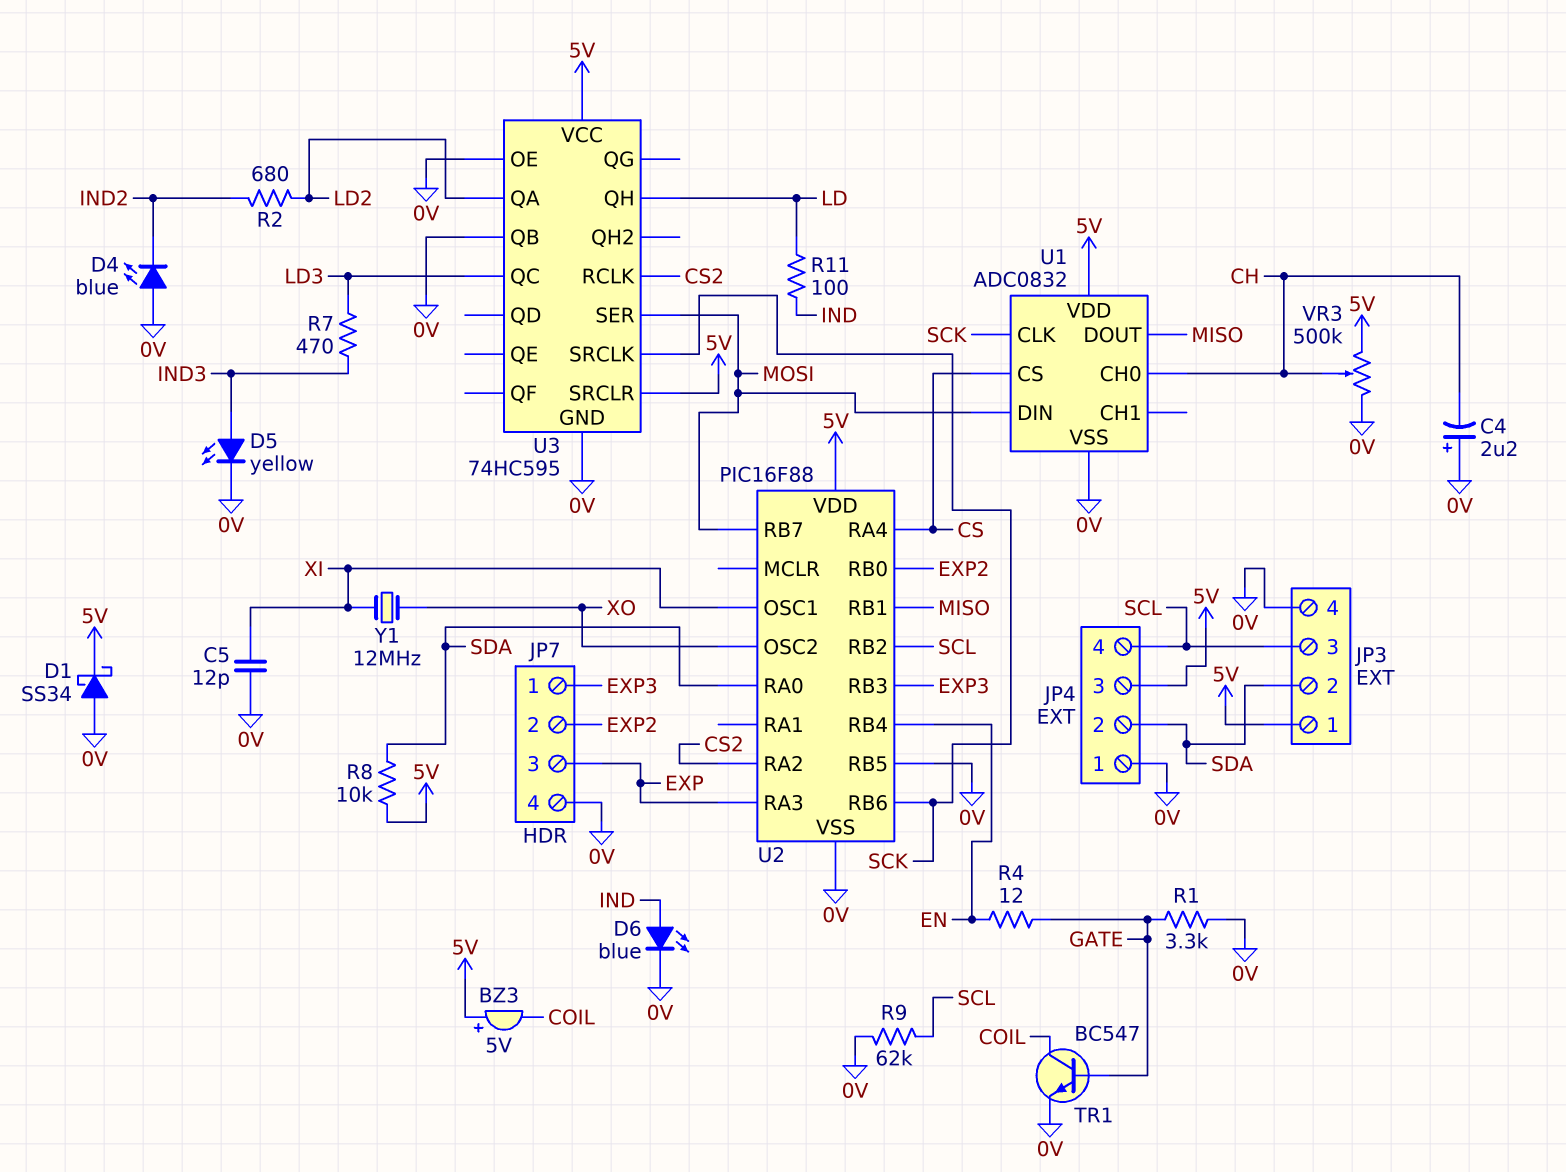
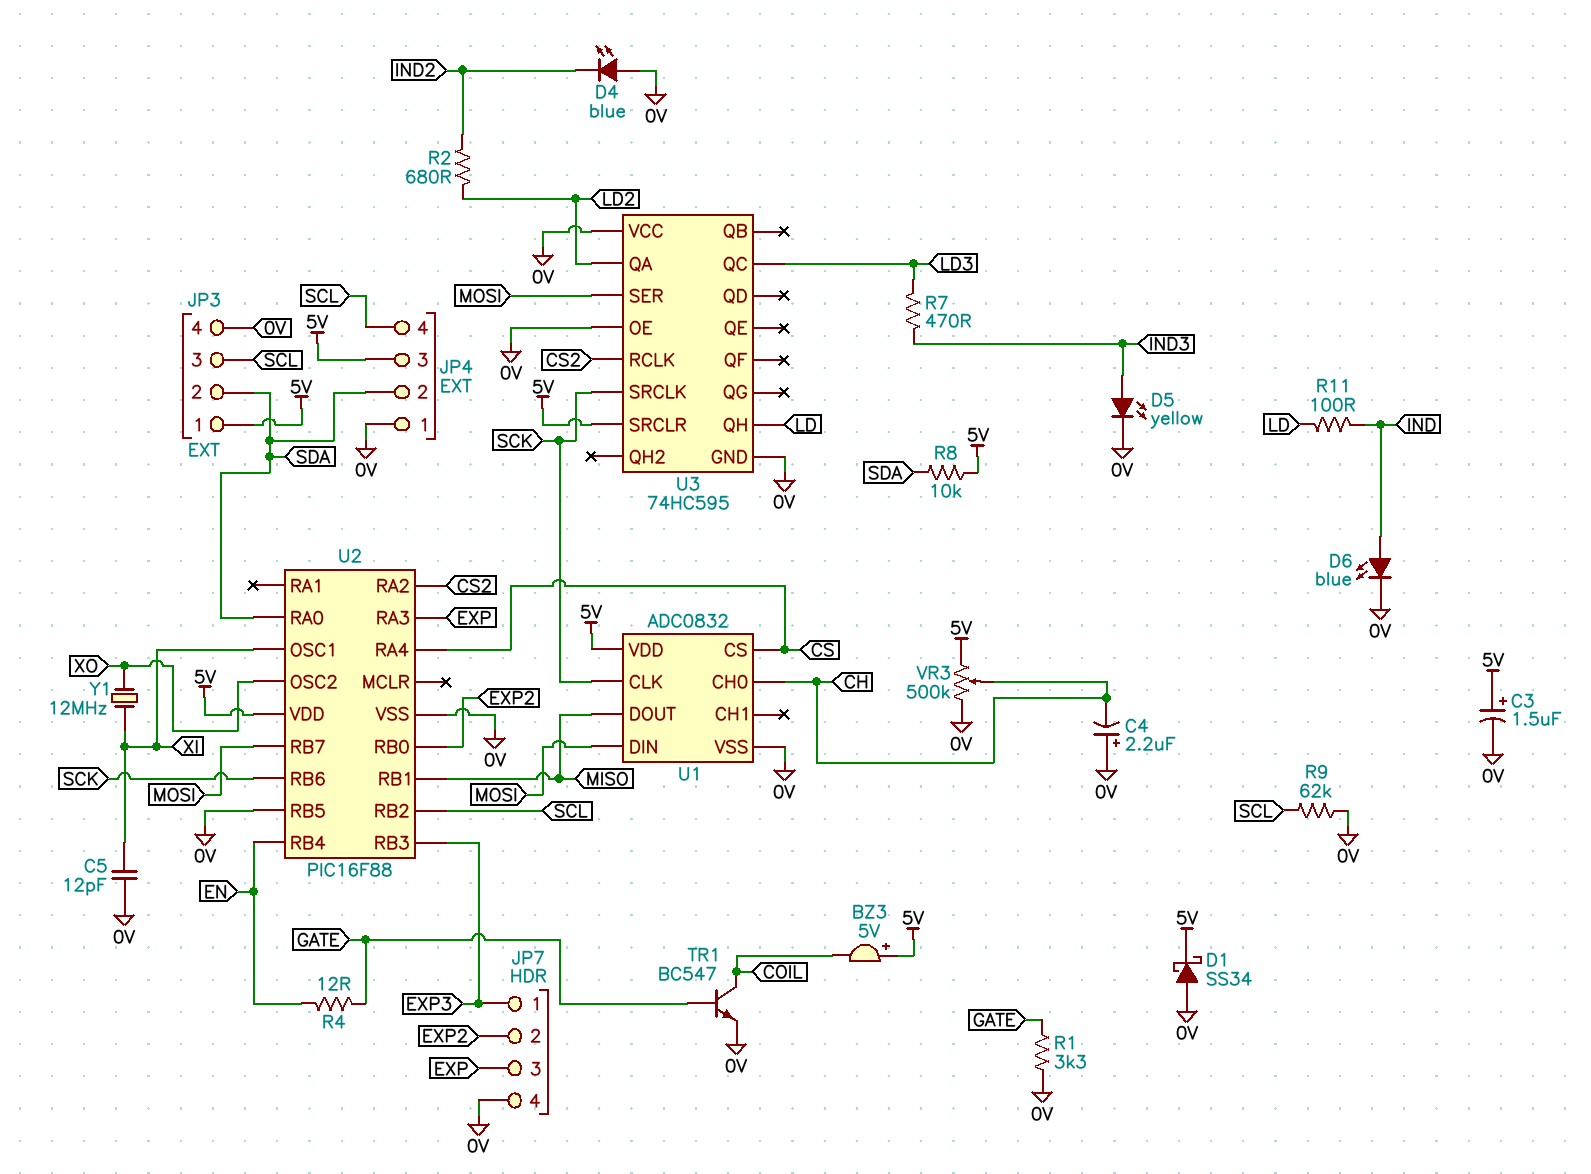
C3: none -> 1.5uF (plus 5V, minus 0V)
U3 pin QB: 0V -> none
U3 pin VCC: 5V -> 0V

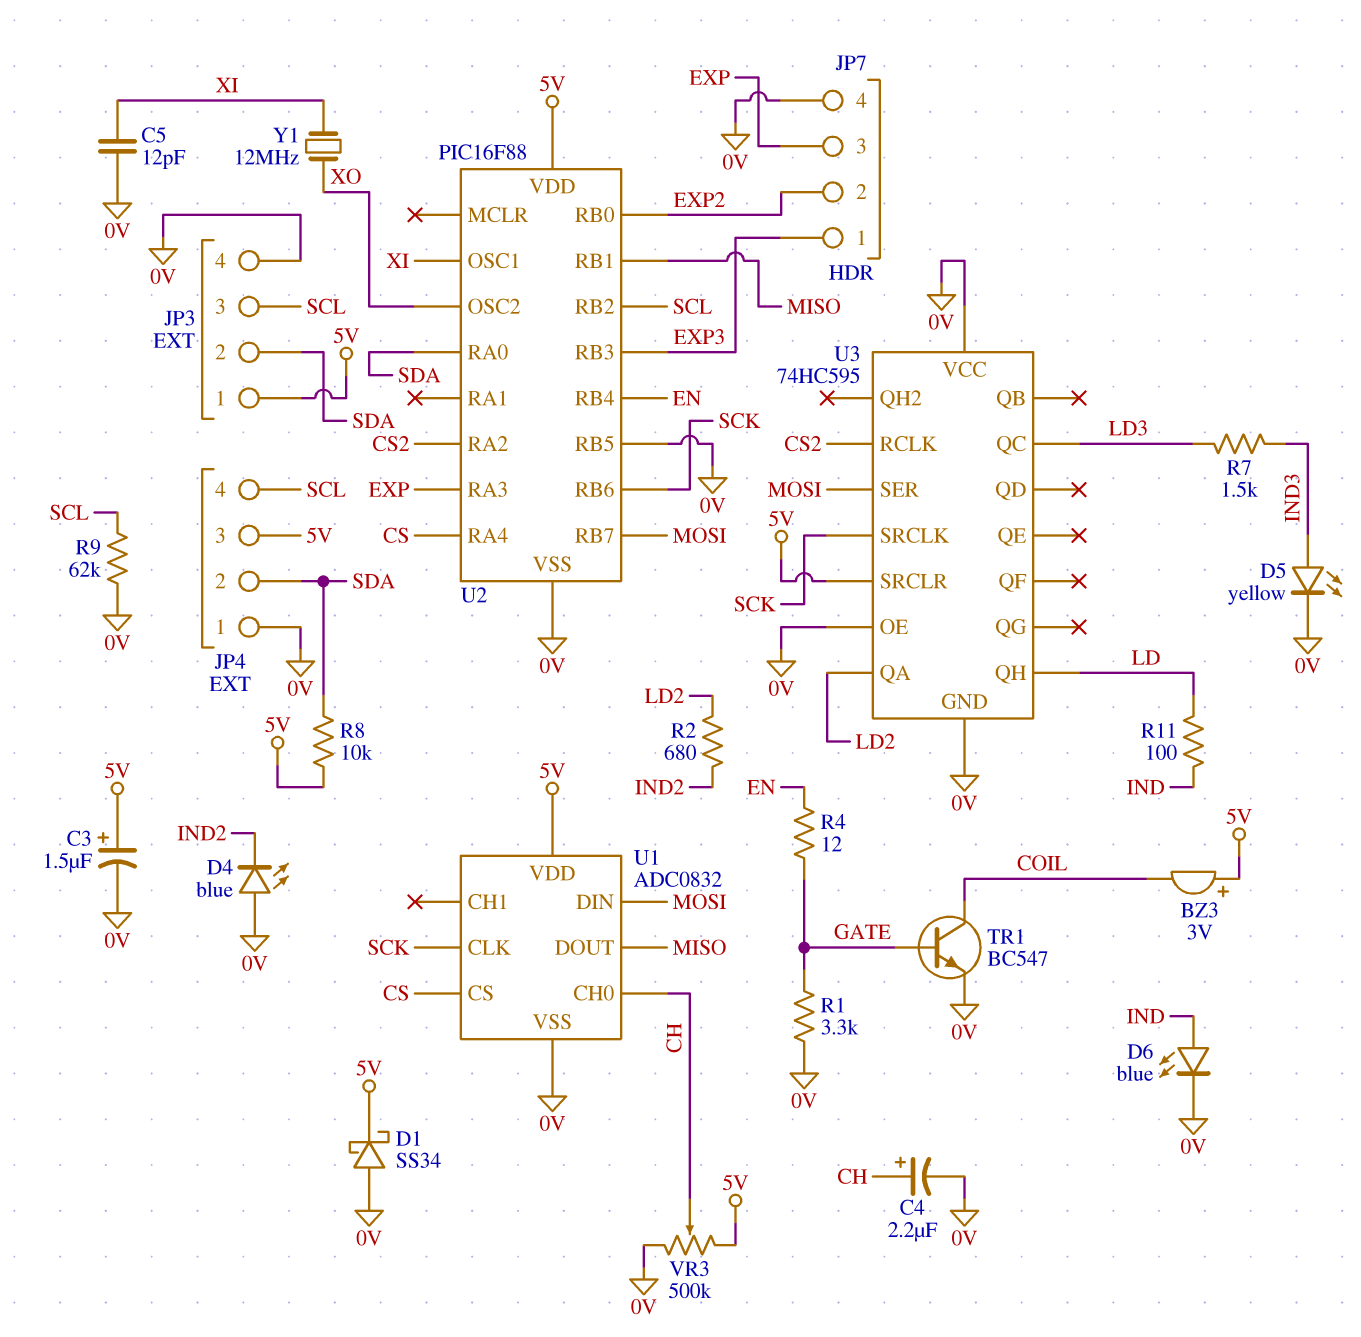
BZ3: buzzer 5V (plus 5V, minus COIL) -> buzzer 3V (plus 5V, minus COIL)
C4: 2.2uF (plus 0V, minus CH) -> 2.2uF (plus CH, minus 0V)
R7: 470 (IND3, LD3) -> 1.5k (IND3, LD3)

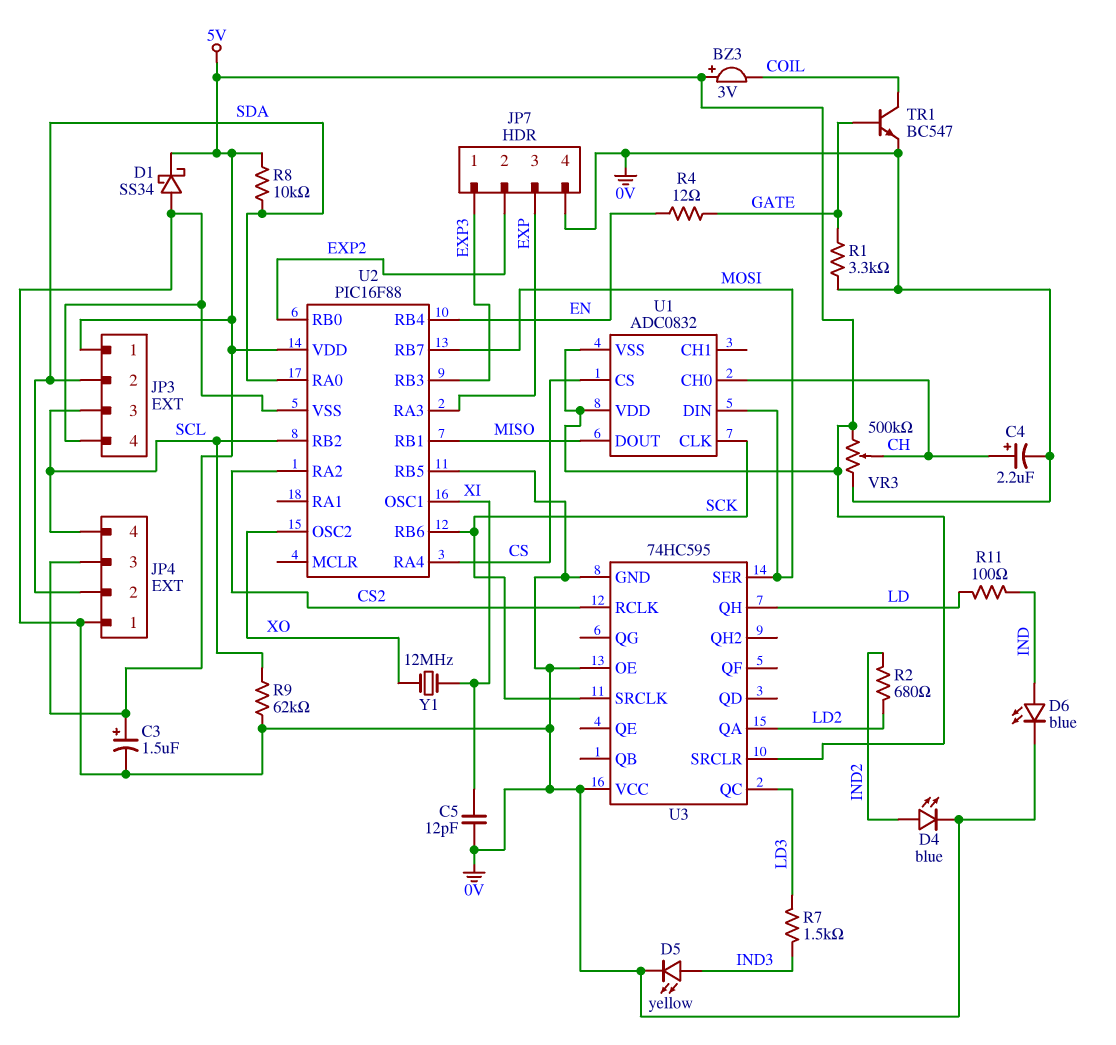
D4: LED blue (A 0V, K IND2) -> LED blue (A IND2, K 0V)
U1 pin VSS: 0V -> 5V

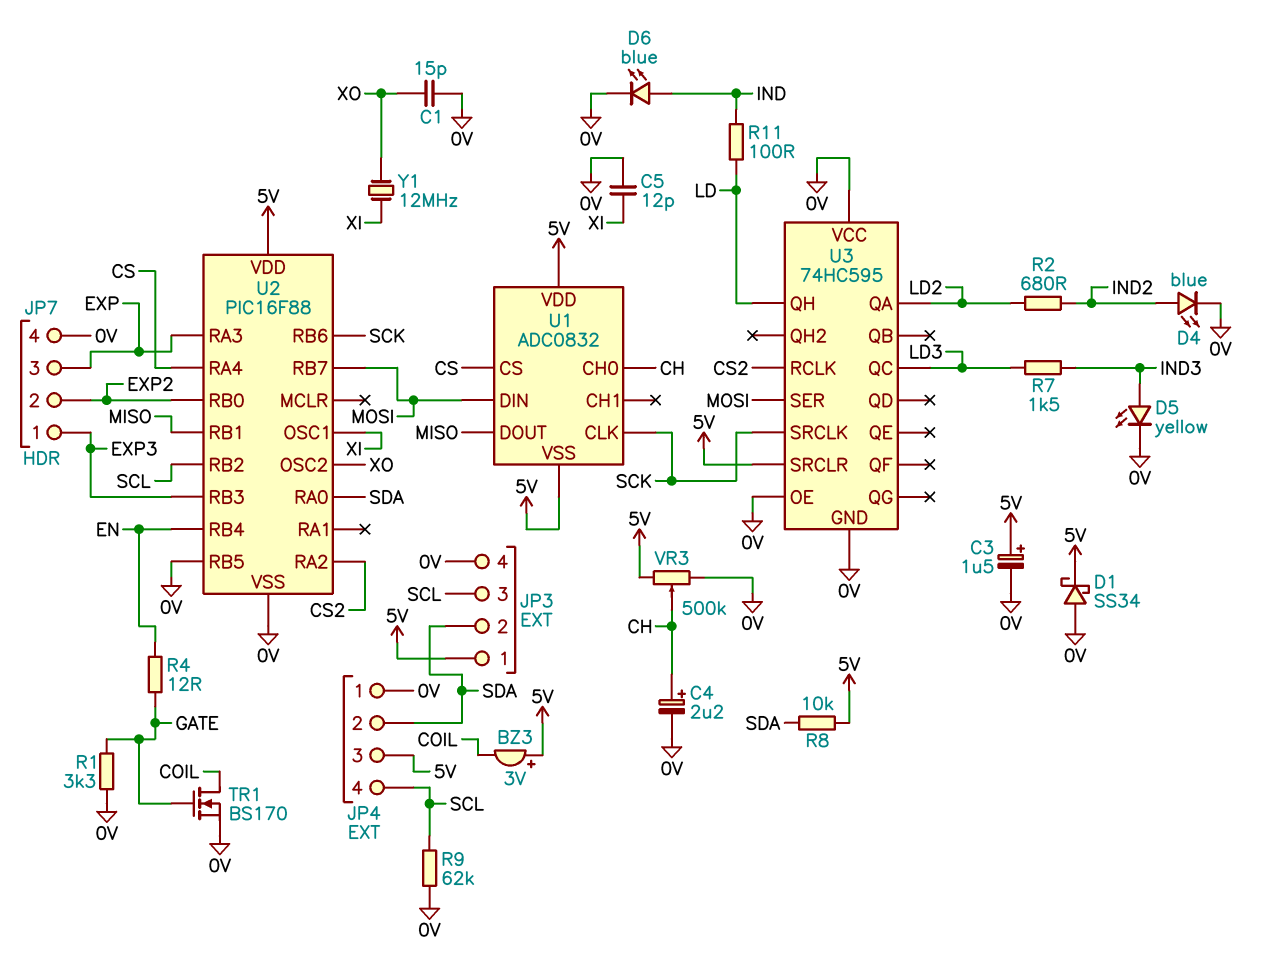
C1: none -> 15pF (0V, XO)
TR1: NPN BC547 (B GATE, C COIL, E 0V) -> NMOS BS170 (G GATE, D COIL, S 0V)

